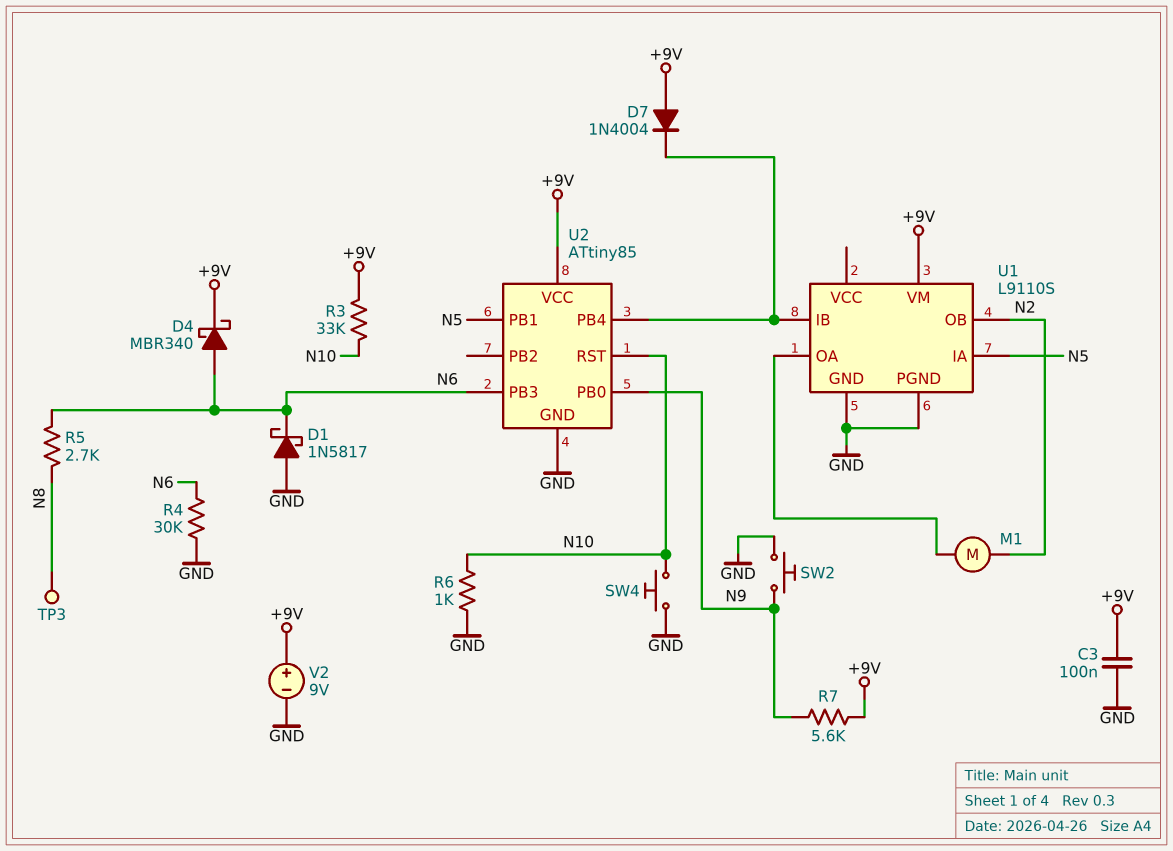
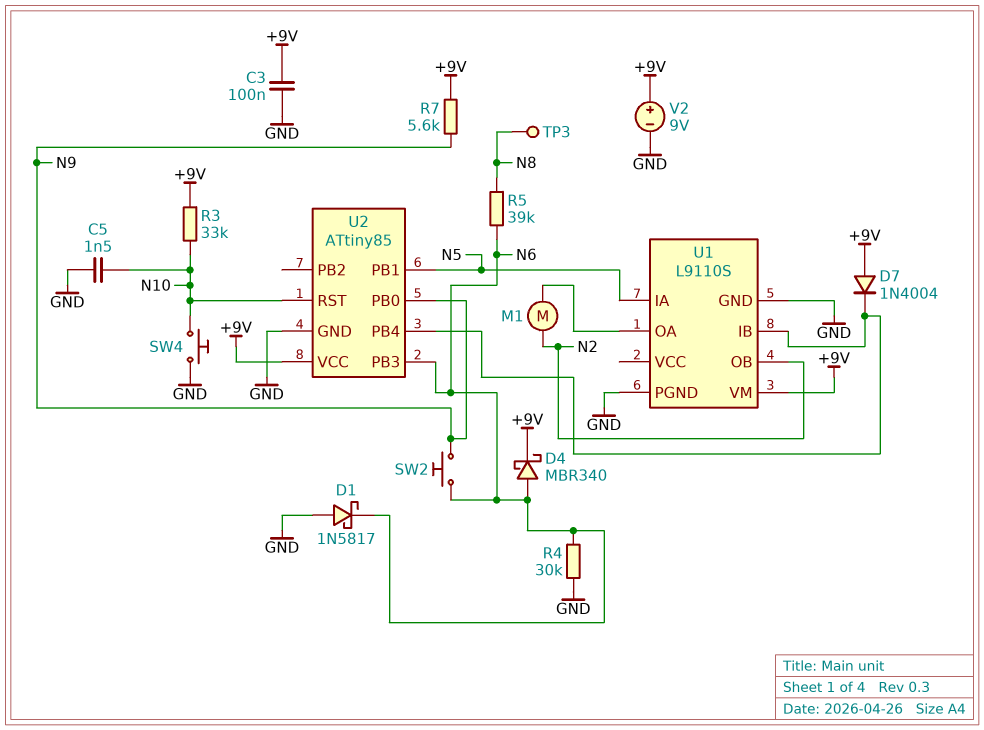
C5: none -> 1.5nF (GND, N10)
R5: 2.7k (N6, N8) -> 39k (N6, N8)
R6: 1k (GND, N10) -> none
SW2: button (GND, N9) -> button (N6, N9)

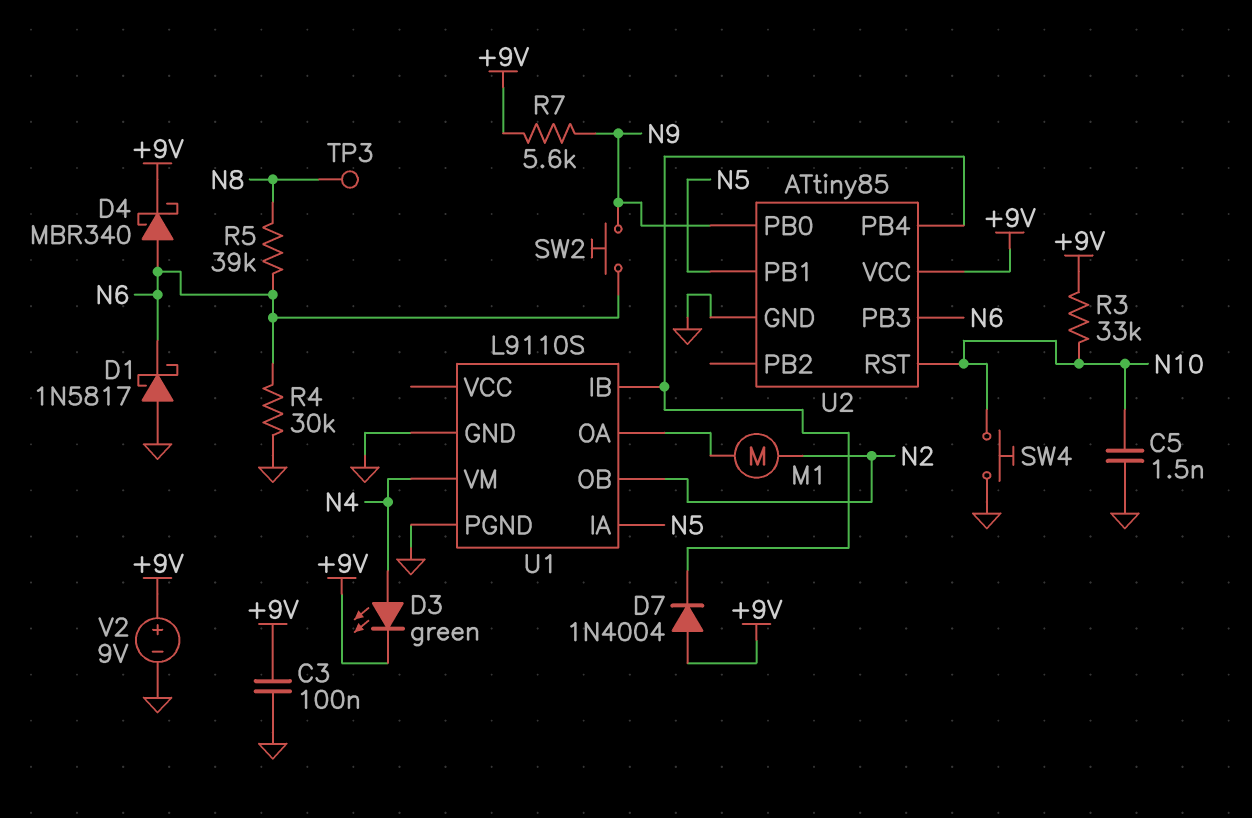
D3: none -> LED green (A N4, K +9V)
U1 pin VM: +9V -> N4

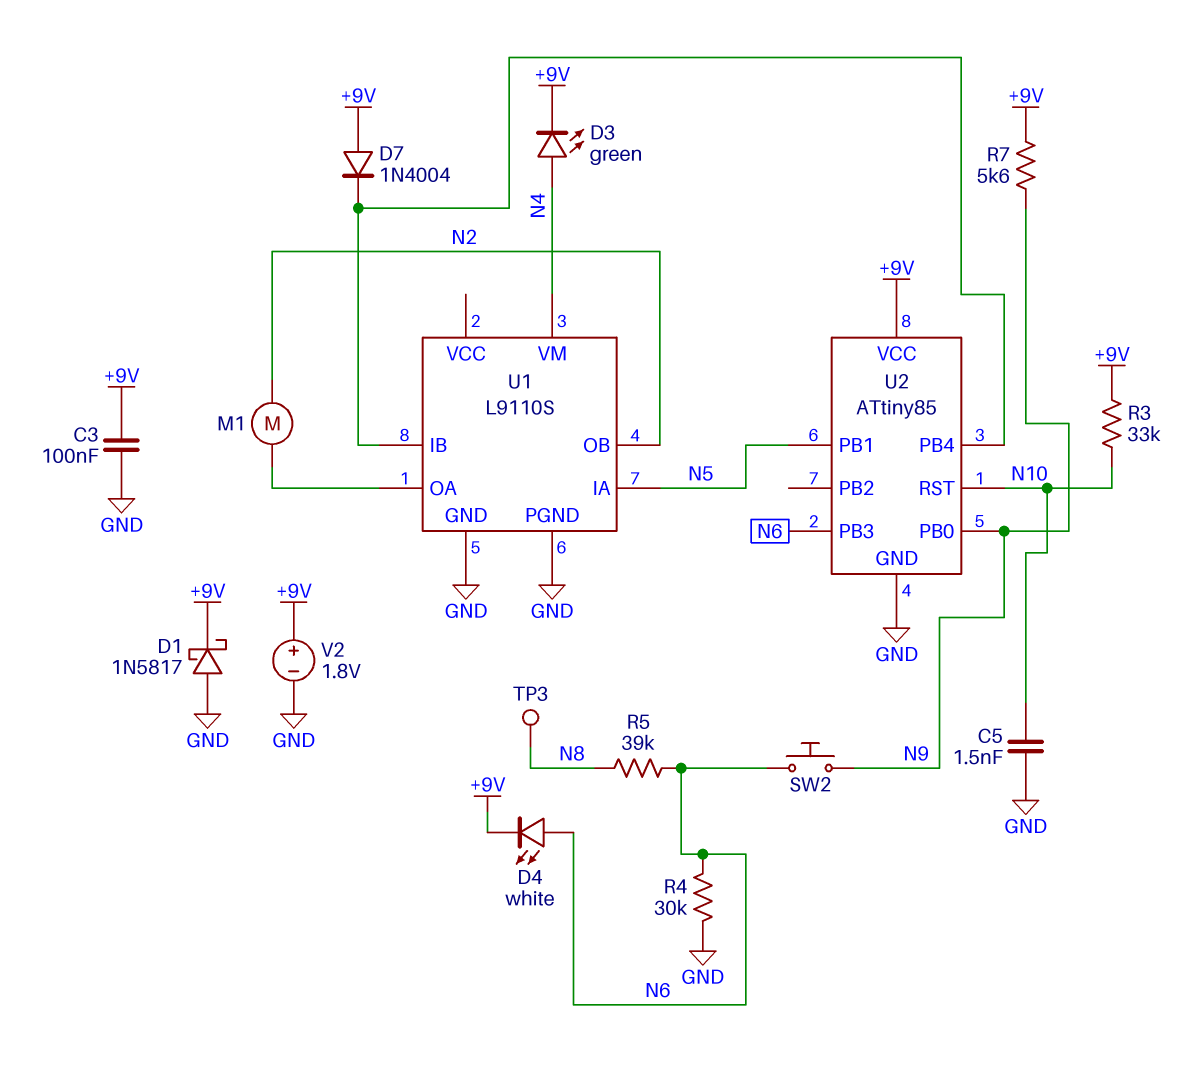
D1: schottky 1N5817 (A GND, K N6) -> schottky 1N5817 (A GND, K +9V)
D4: schottky MBR340 (A N6, K +9V) -> LED white (A N6, K +9V)
SW4: button (GND, N10) -> none
V2: 9V (plus +9V, minus GND) -> 1.8V (plus +9V, minus GND)

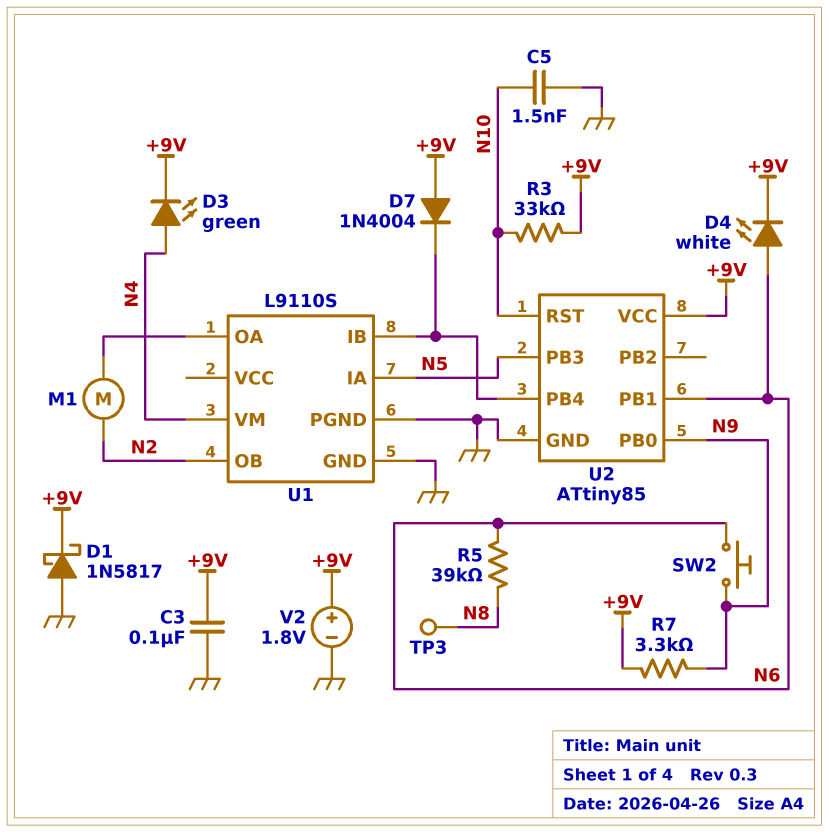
R4: 30k (GND, N6) -> none
R7: 5.6k (+9V, N9) -> 3.3k (+9V, N9)
U2 pin PB1: N5 -> N6
U2 pin PB3: N6 -> N5

